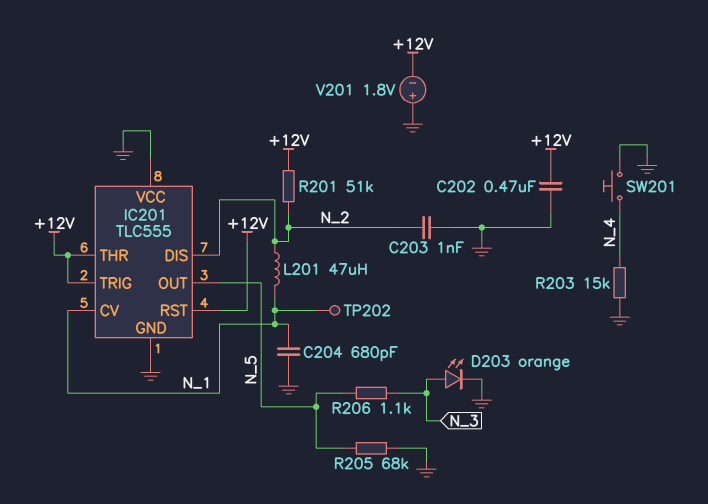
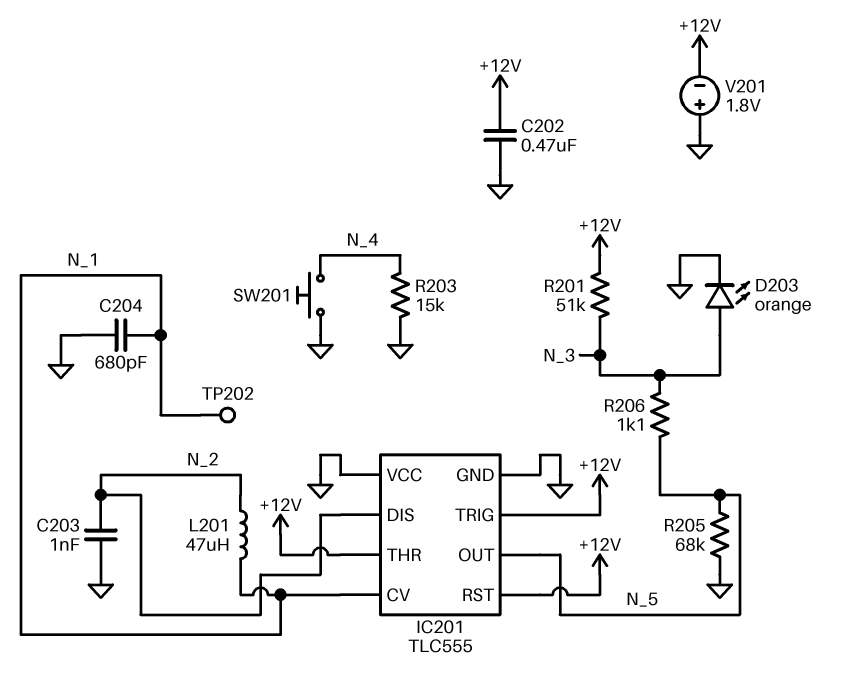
R201: 51k (+12V, N_2) -> 51k (+12V, N_3)

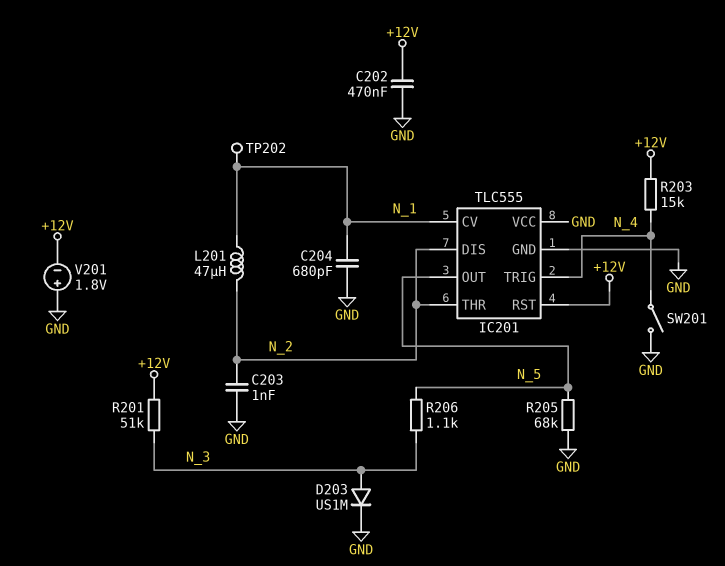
D203: LED orange (A N_3, K GND) -> diode US1M (A N_3, K GND)
IC201 pin THR: +12V -> N_2
IC201 pin TRIG: +12V -> N_4
R203: 15k (GND, N_4) -> 15k (+12V, N_4)
SW201: button (GND, N_4) -> switch (GND, N_4)

